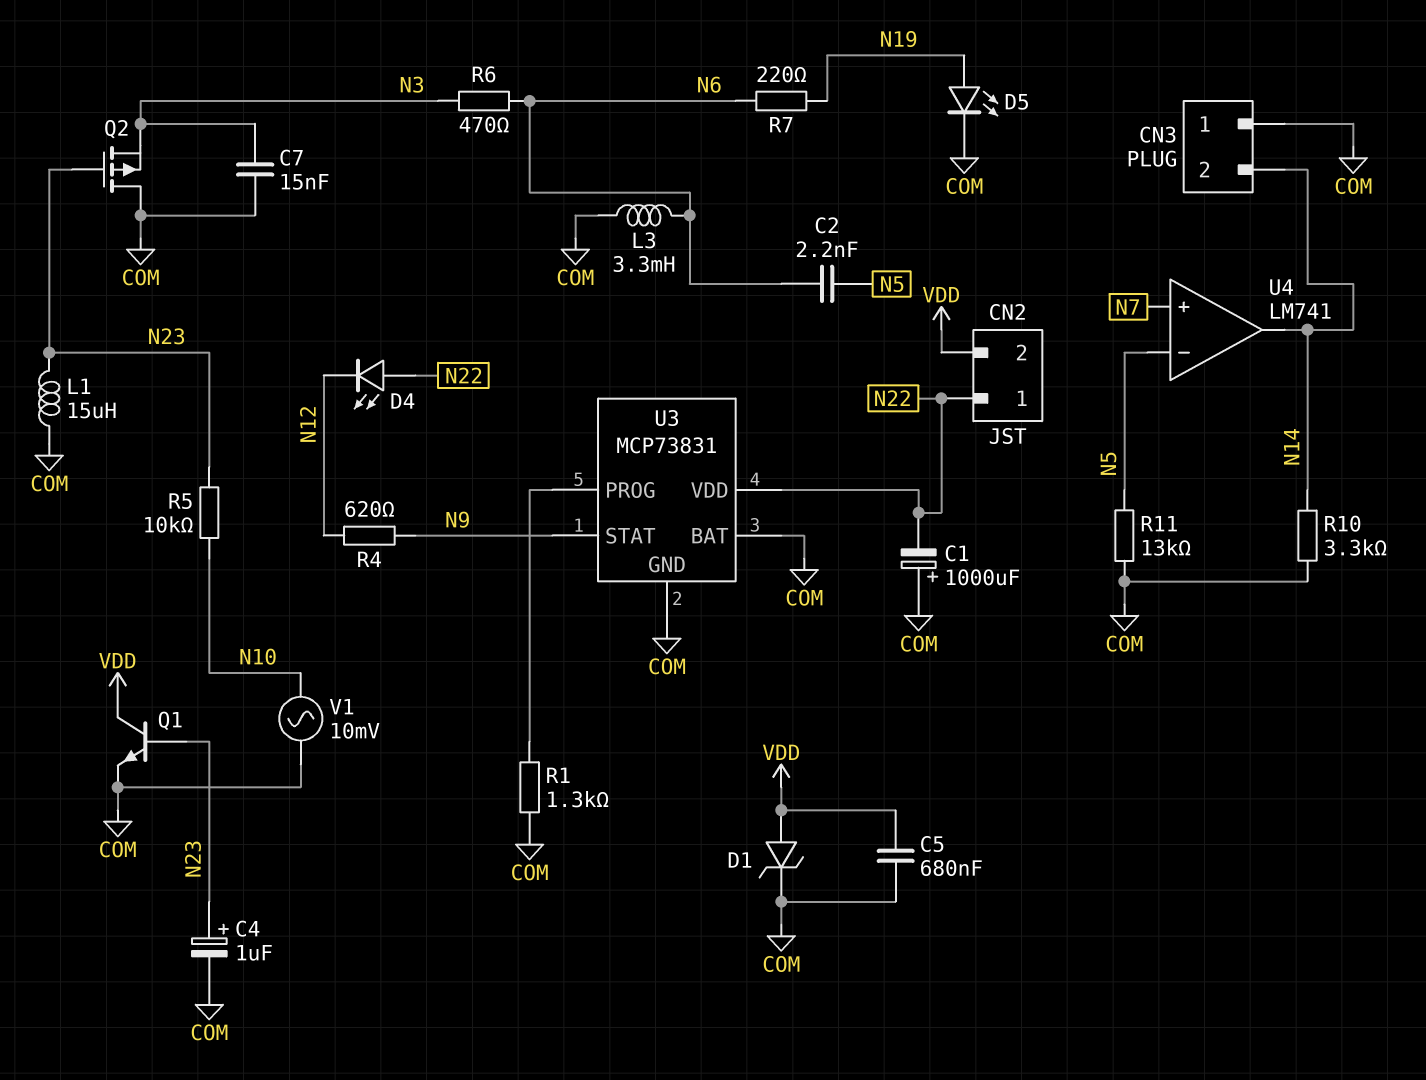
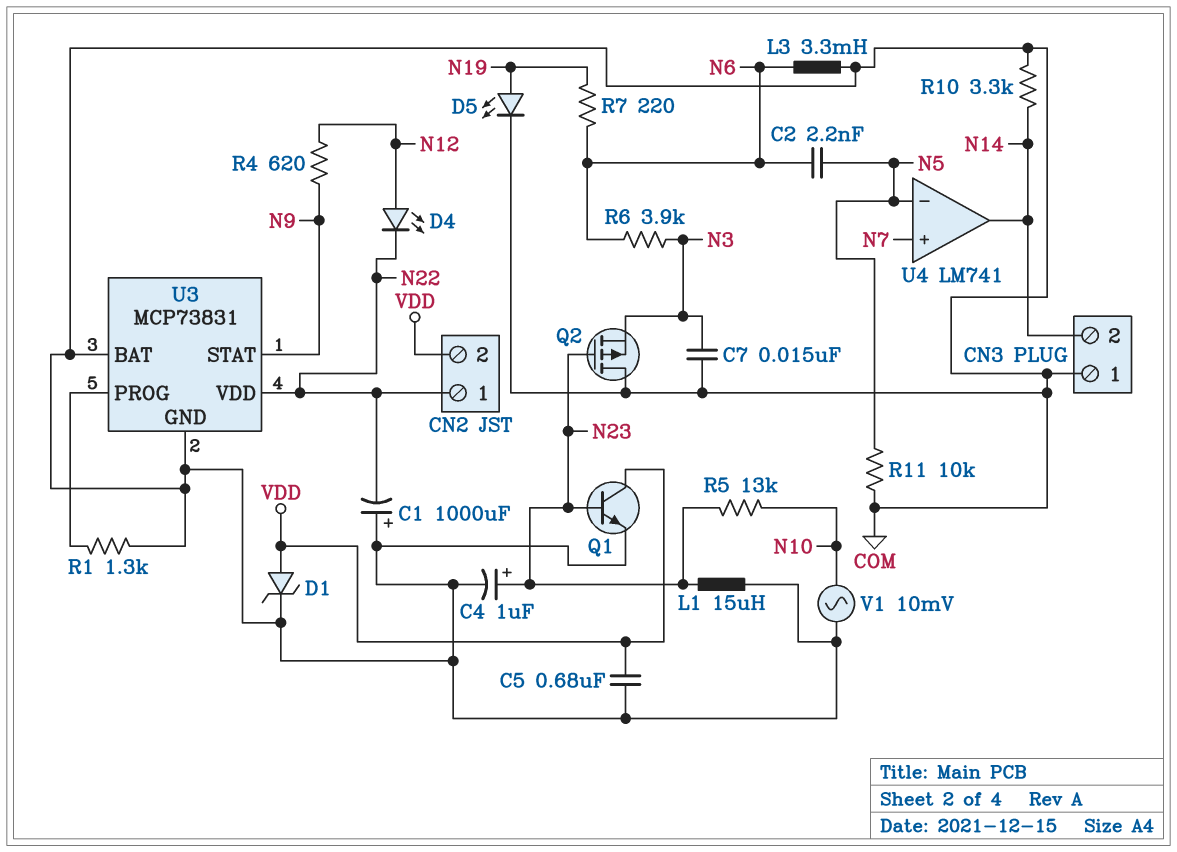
D4: LED (A N22, K N12) -> LED (A N12, K N22)
R5: 10k (N10, N23) -> 13k (N10, N23)
R6: 470 (N3, N6) -> 3.9k (N3, N6)
R11: 13k (COM, N5) -> 10k (COM, N5)

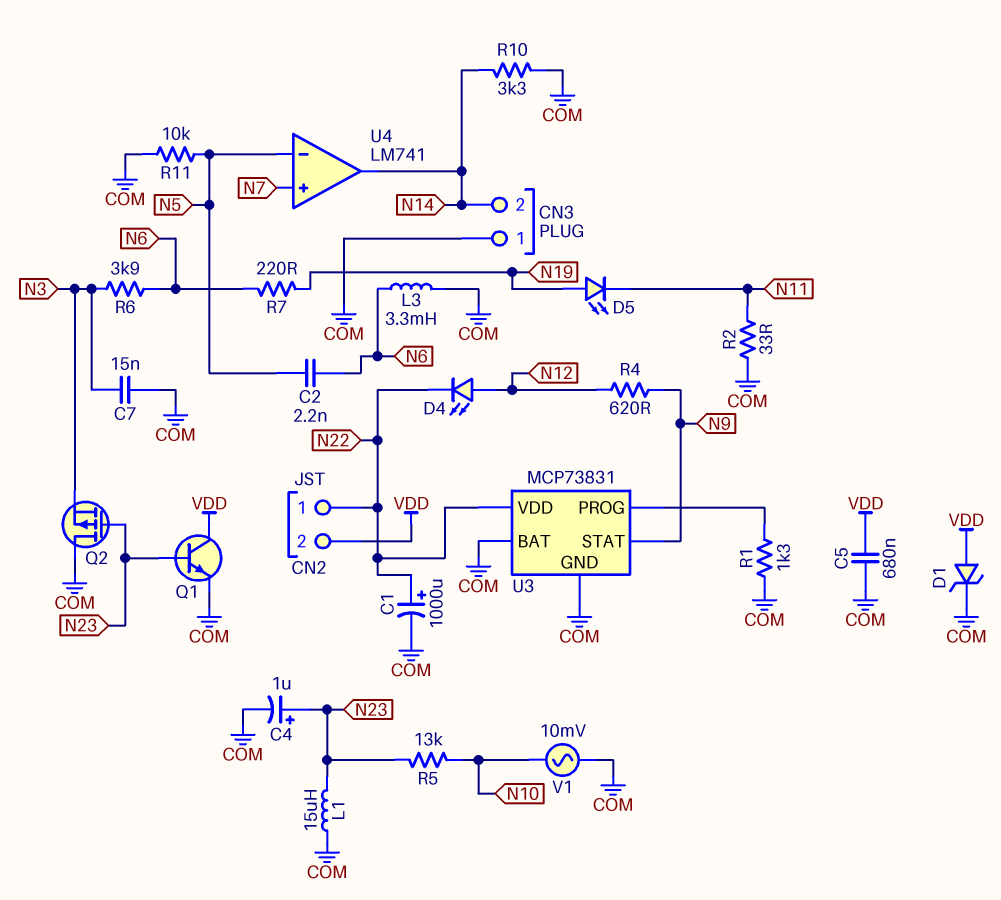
C1: 1000uF (plus COM, minus N22) -> 1000uF (plus N22, minus COM)
D5: LED (A N19, K COM) -> LED (A N19, K N11)
R2: none -> 33 (COM, N11)

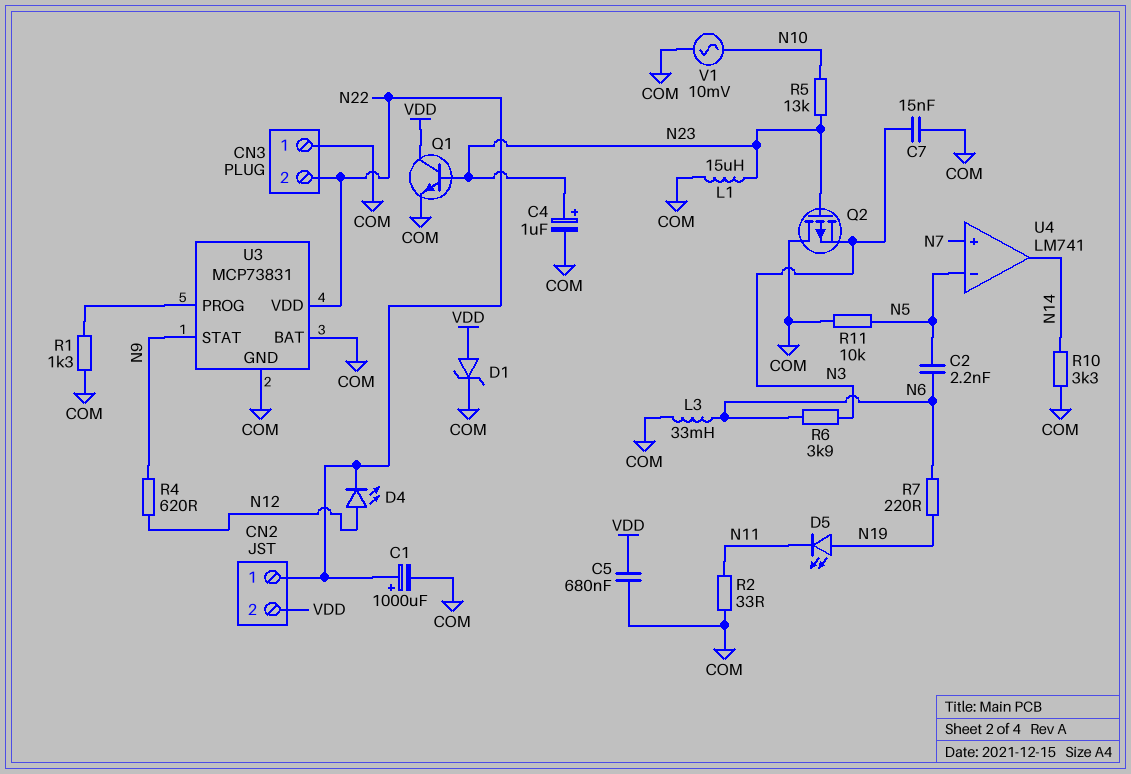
CN3 pin 2: N14 -> N22
L3: 3.3mH (COM, N6) -> 33mH (COM, N6)

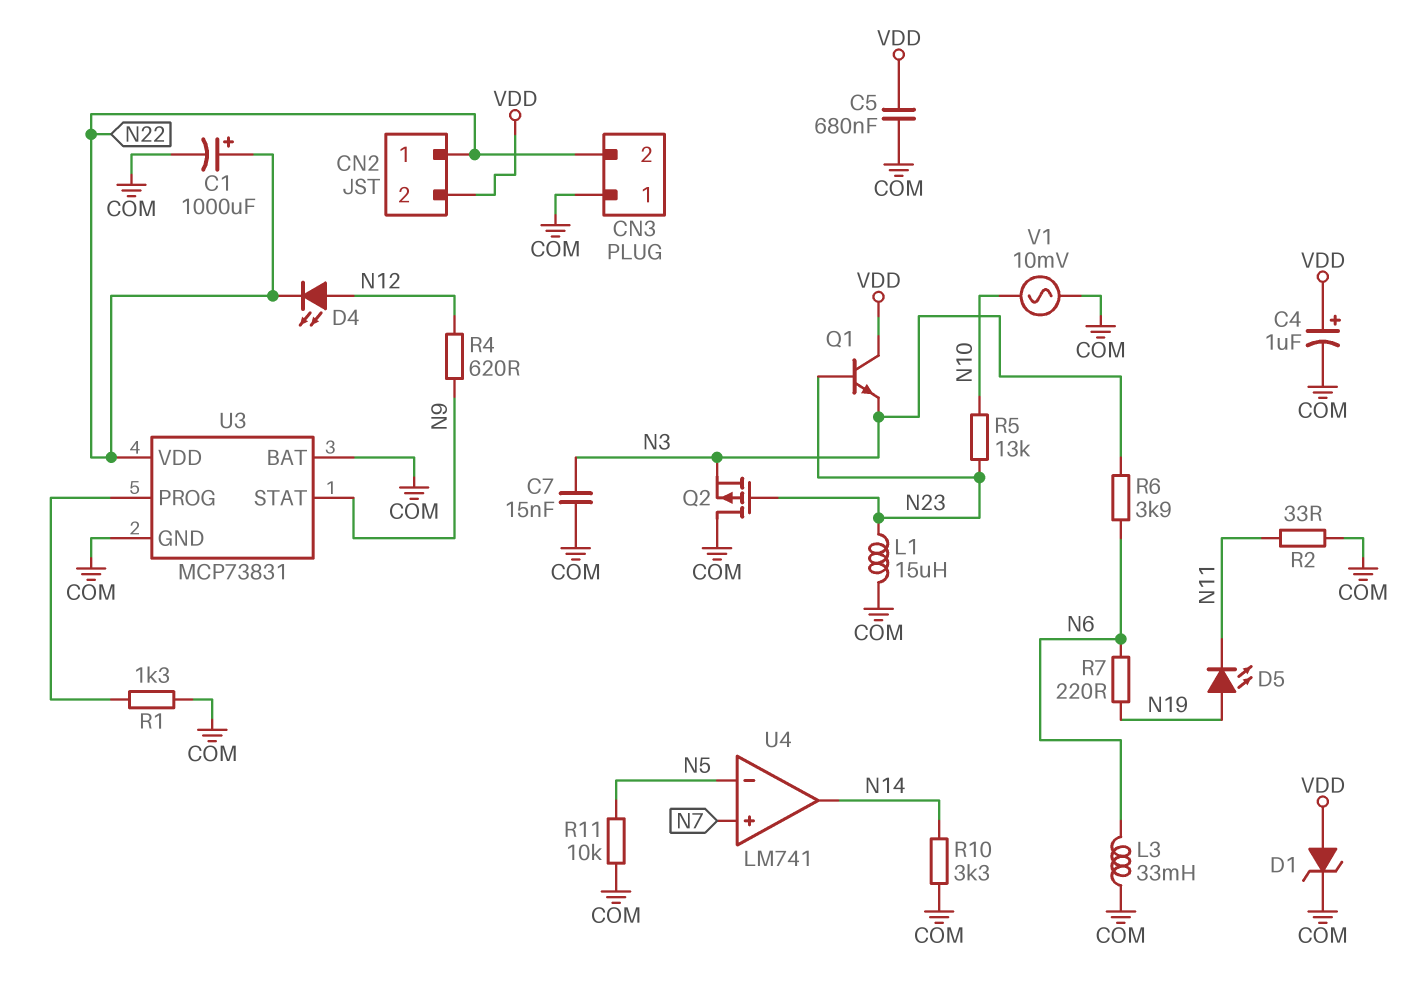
C2: 2.2nF (N5, N6) -> none
C4: 1uF (plus N23, minus COM) -> 1uF (plus VDD, minus COM)
Q1: NPN (B N23, C VDD, E COM) -> NPN (B N23, C VDD, E N3)

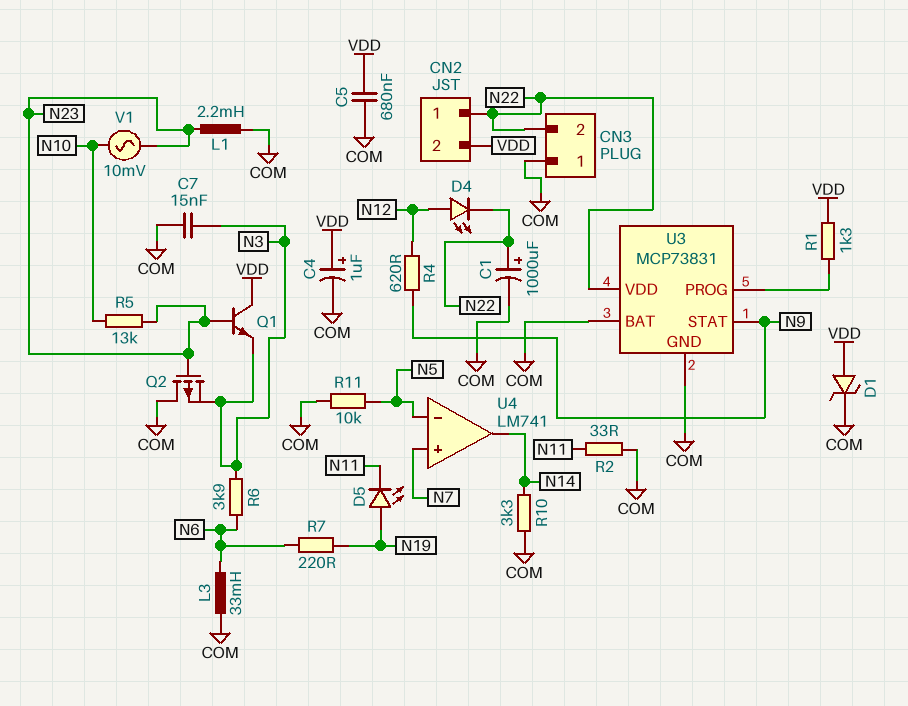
L1: 15uH (COM, N23) -> 2.2mH (COM, N23)
R1: 1.3k (COM, U3/PROG) -> 1.3k (U3/PROG, VDD)
V1: AC 10mV (COM, N10) -> AC 10mV (N10, N23)

